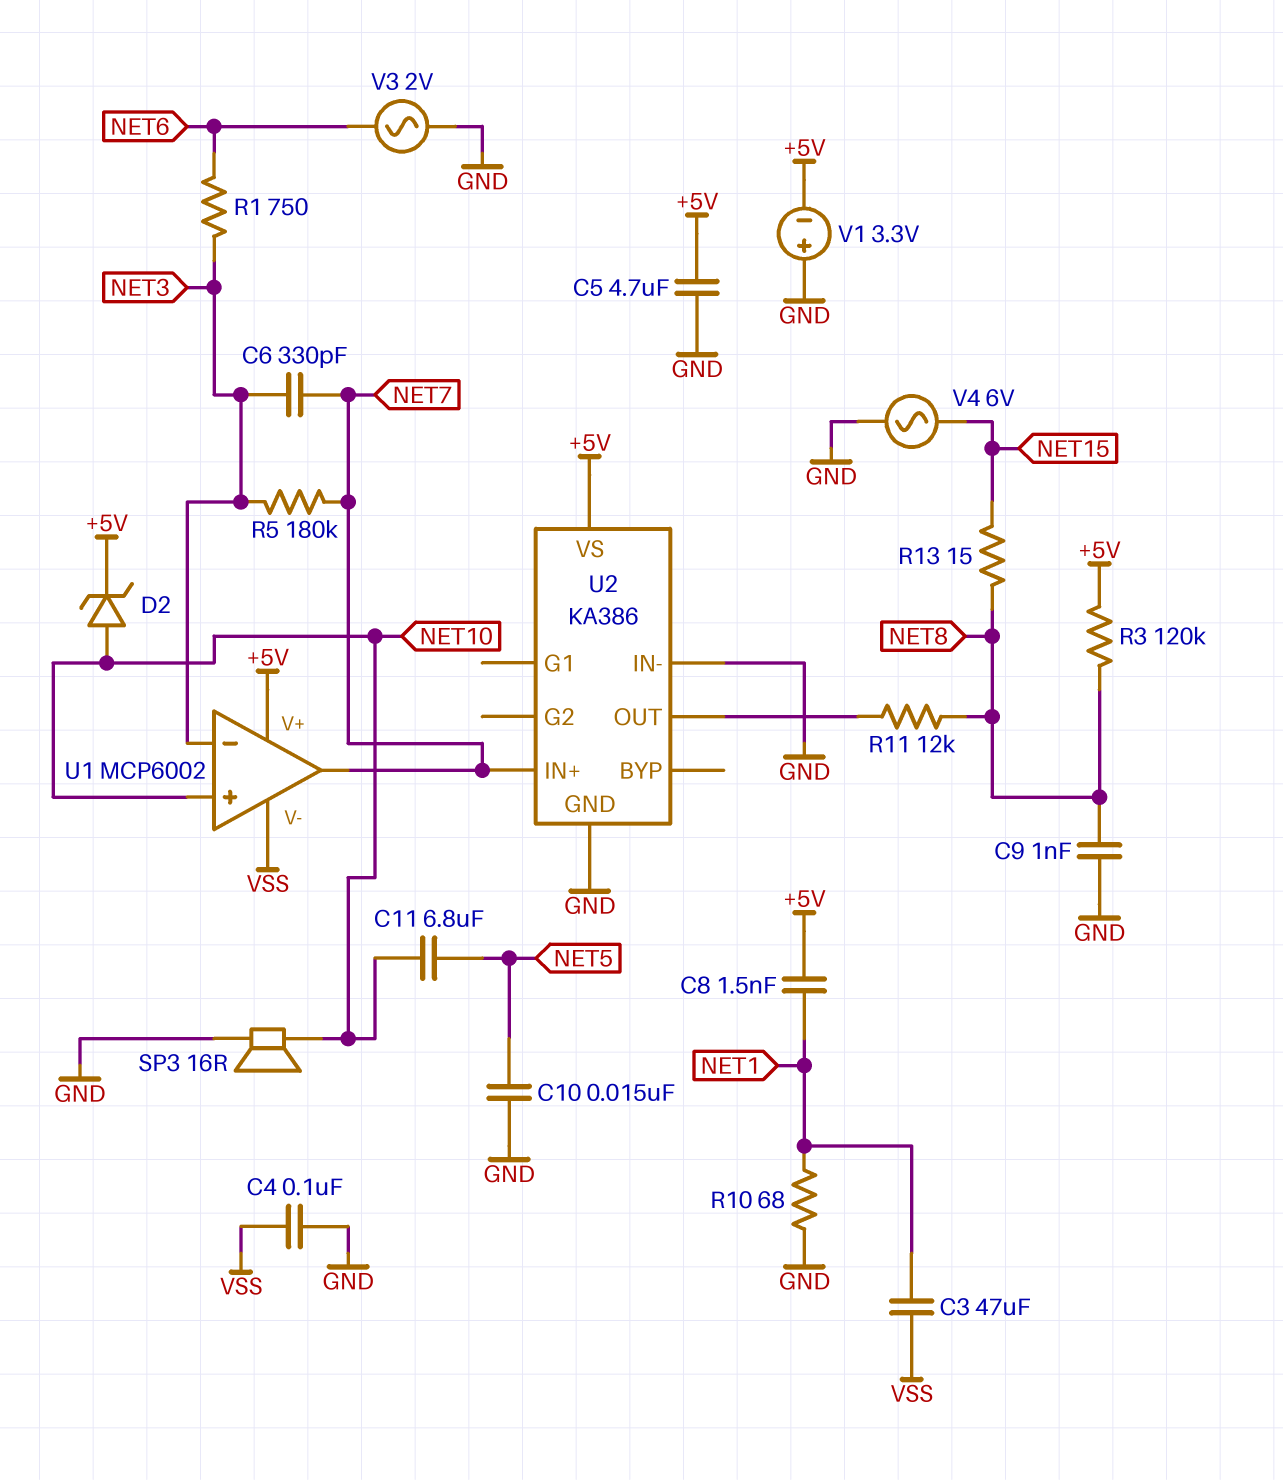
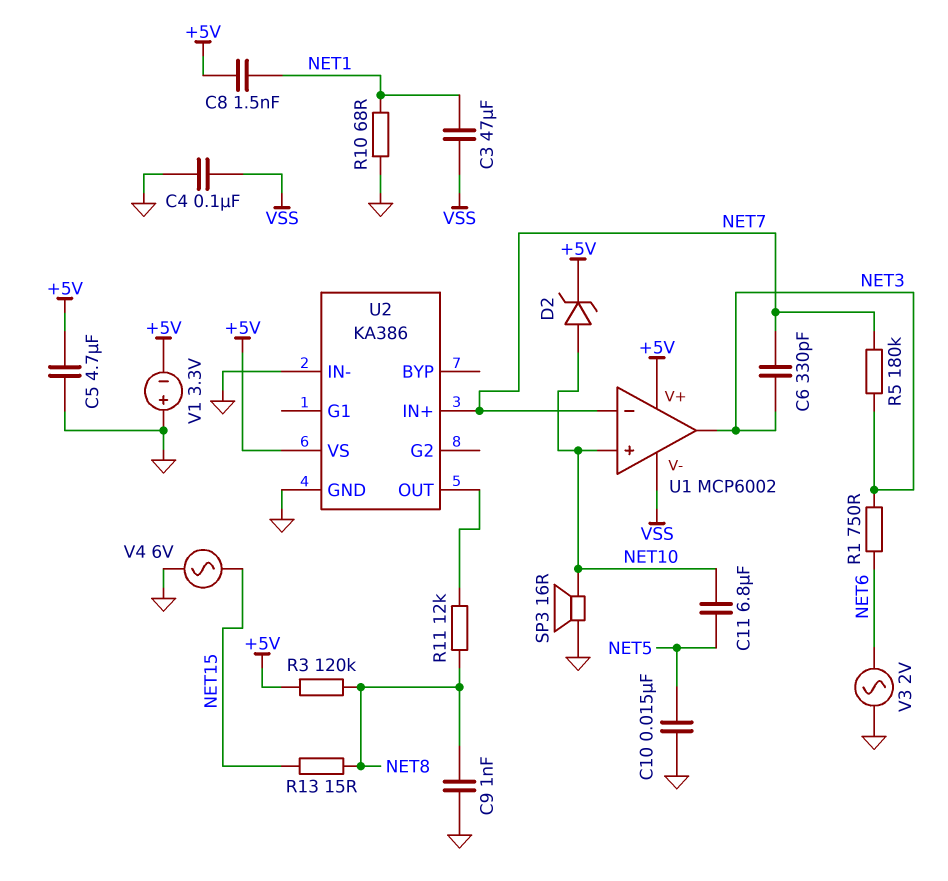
U1 pin in-: NET3 -> NET7
U1 pin out: NET7 -> NET3

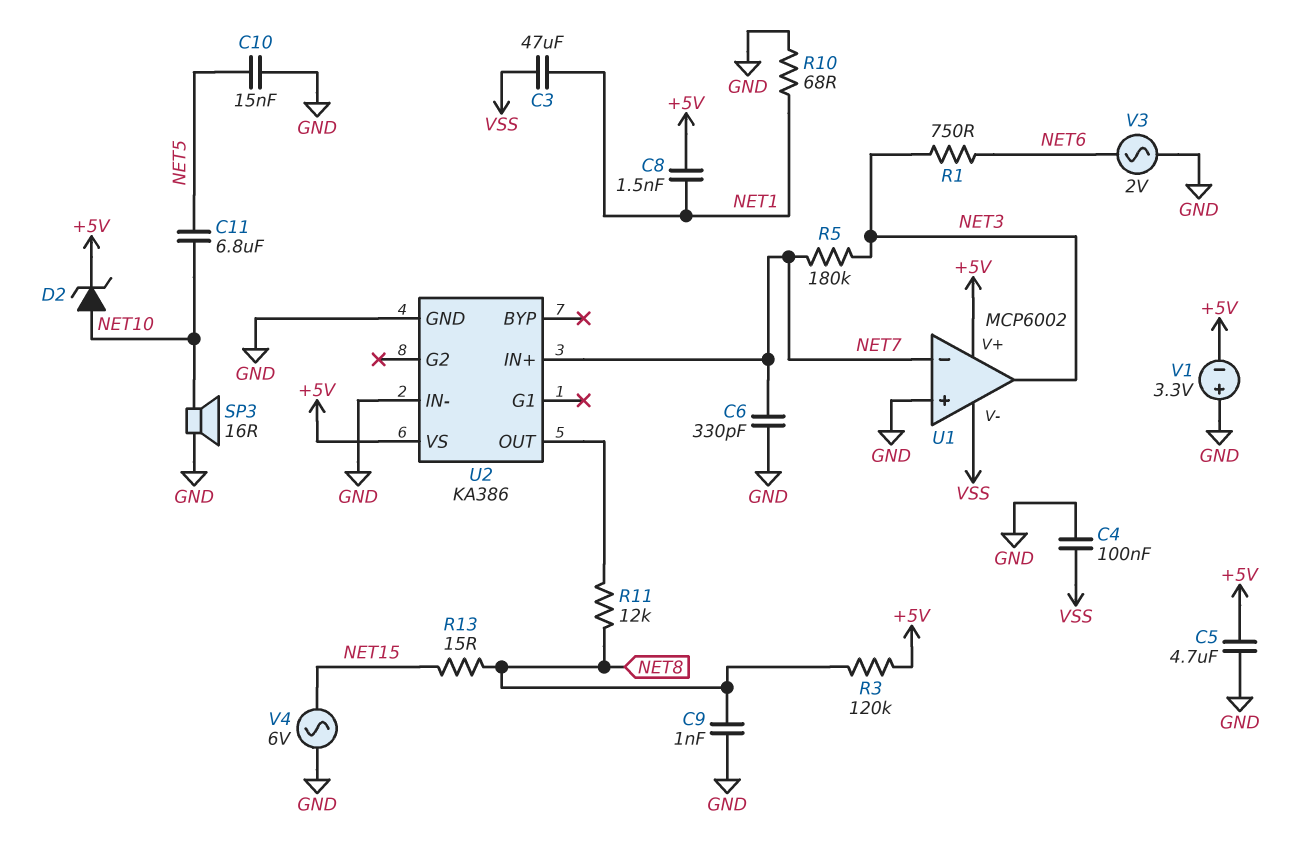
C6: 330pF (NET3, NET7) -> 330pF (GND, NET7)
U1 pin in+: NET10 -> GND

